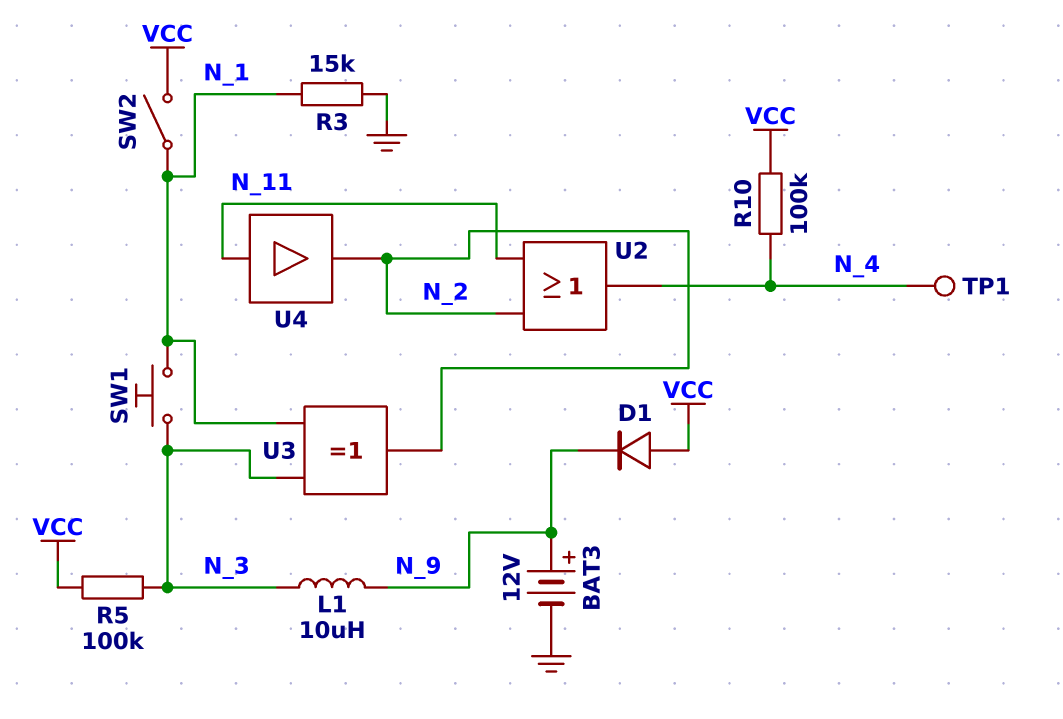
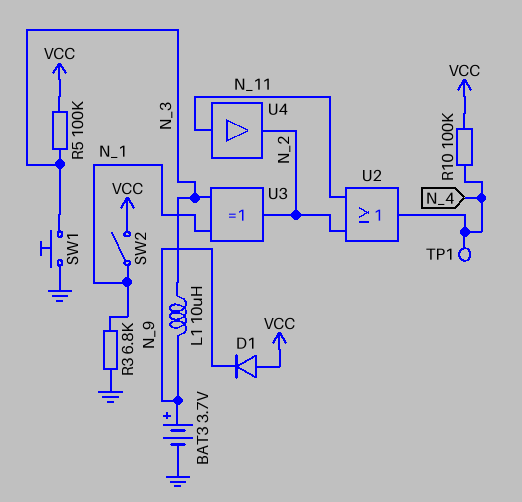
BAT3: 12V (plus N_9, minus GND) -> 3.7V (plus N_9, minus GND)
R3: 15k (GND, N_1) -> 6.8k (GND, N_1)
SW1: button (N_1, N_3) -> button (GND, N_3)

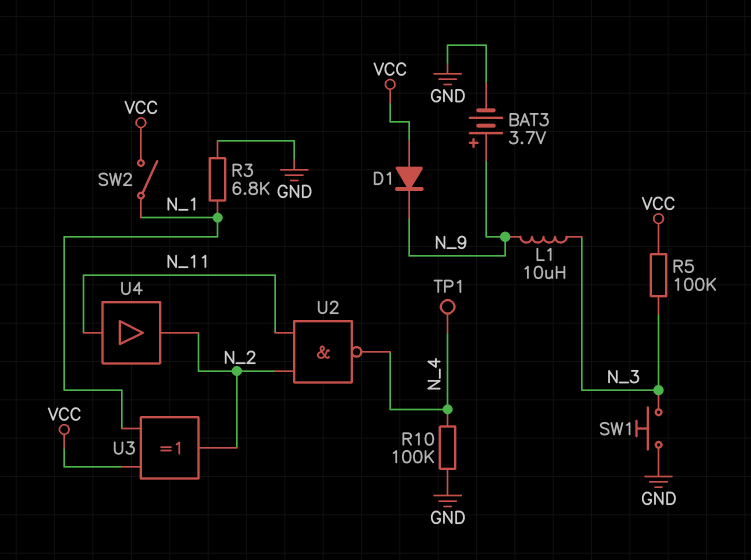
R10: 100k (N_4, VCC) -> 100k (GND, N_4)
U2: OR (in N_2, in N_11, out N_4) -> NAND (in N_2, in N_11, out N_4)
U3: XOR (in N_1, in N_3, out N_2) -> XOR (in N_1, in VCC, out N_2)

